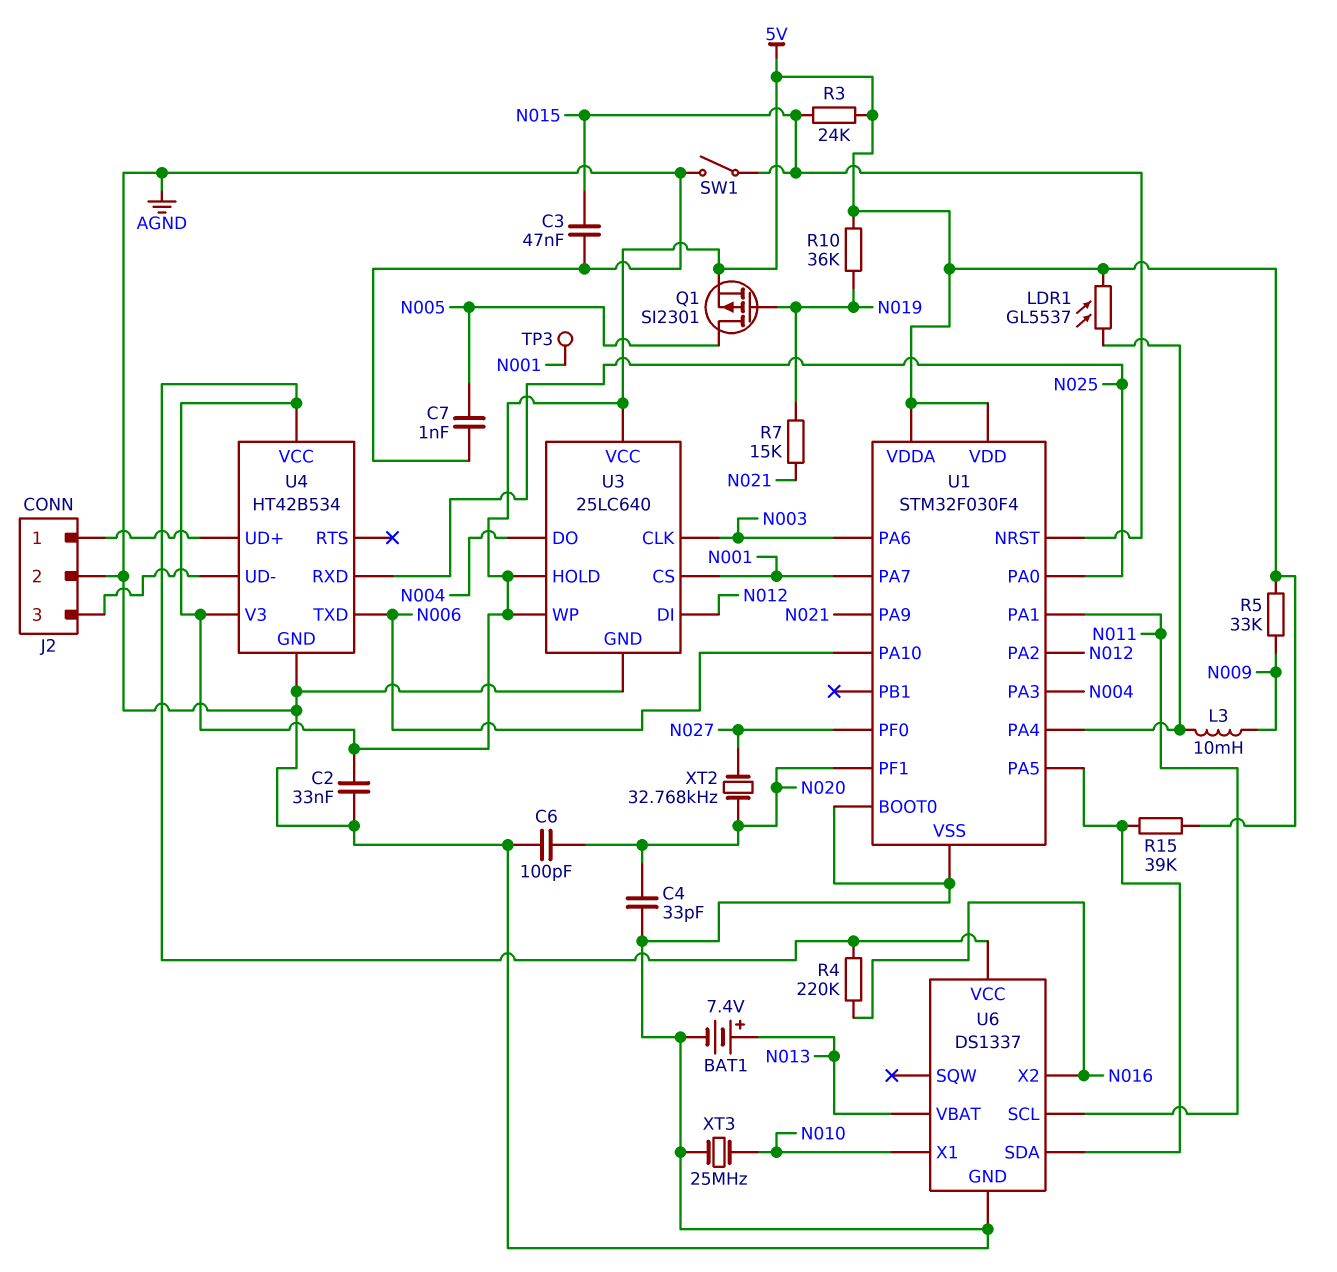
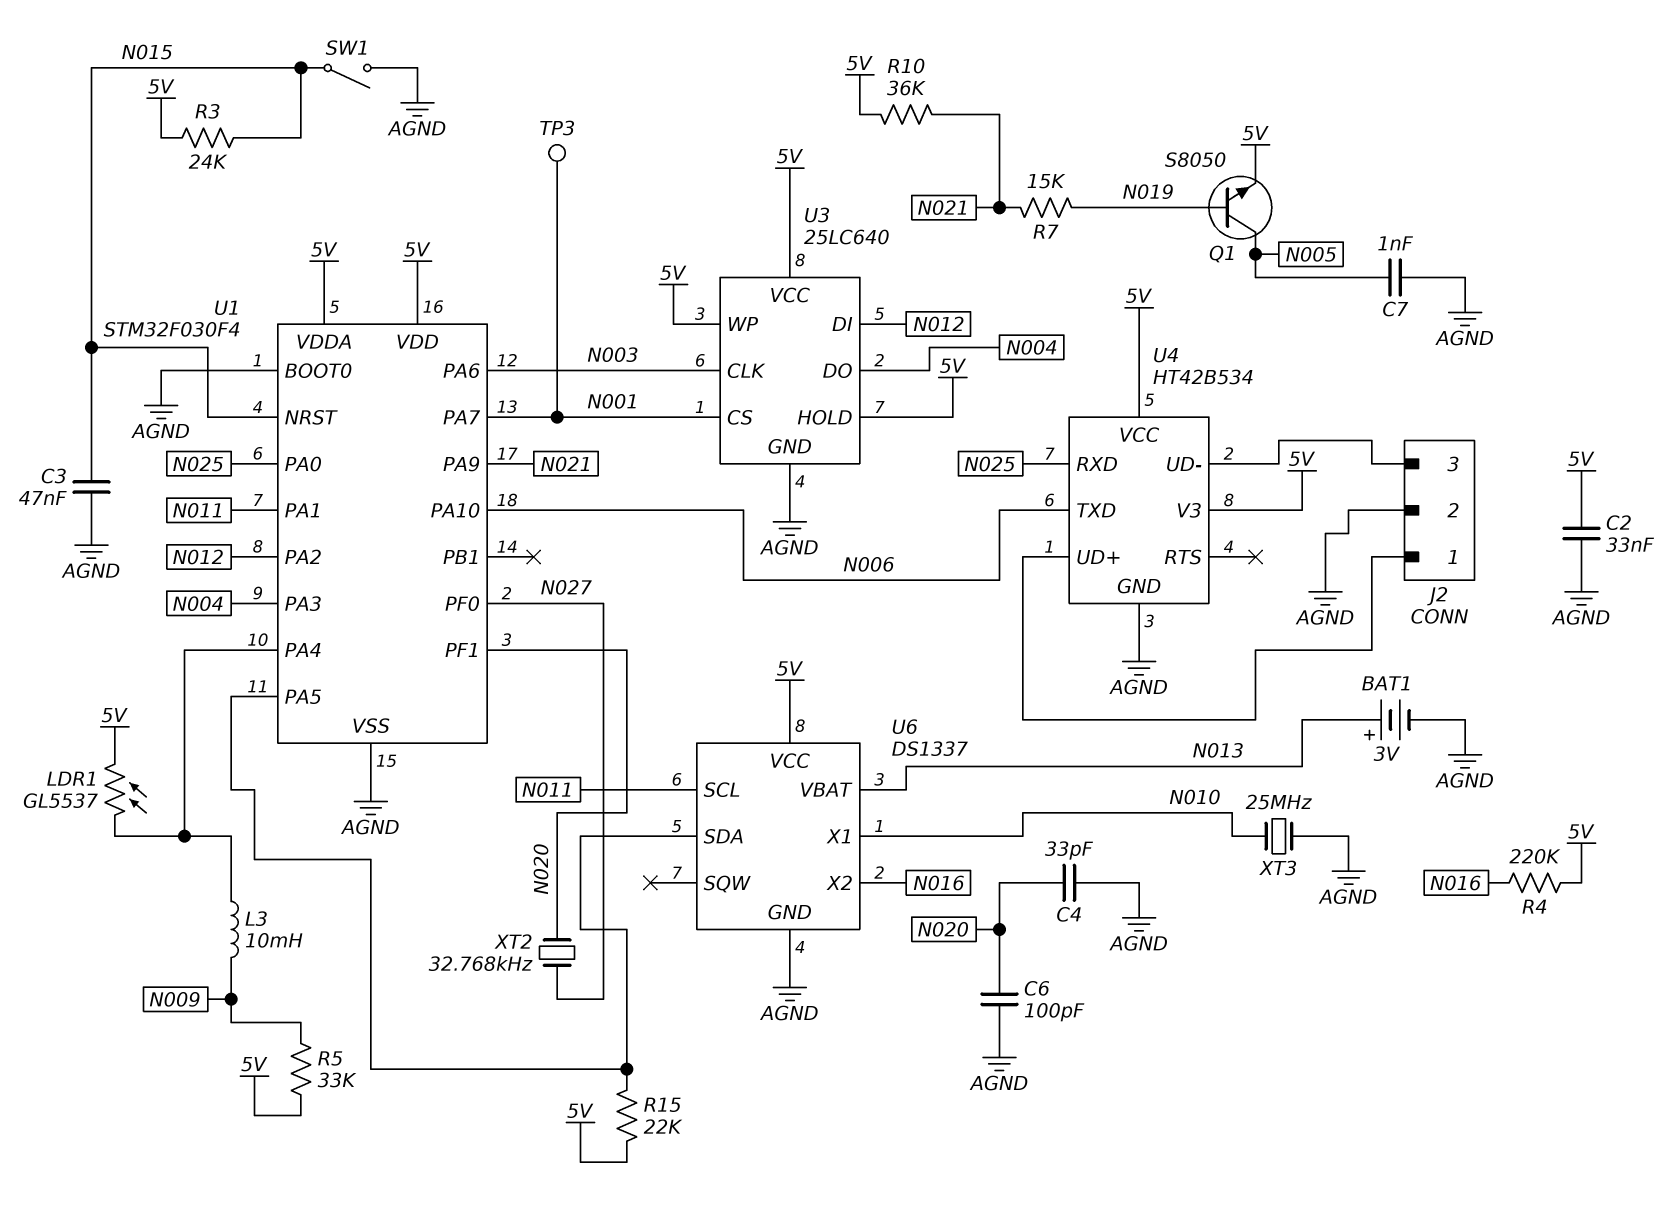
BAT1: 7.4V (plus N013, minus AGND) -> 3V (plus N013, minus AGND)
Q1: PMOS SI2301 (G N019, D N005, S 5V) -> NPN S8050 (B N019, C N005, E 5V)
R10: 36k (5V, N019) -> 36k (5V, N021)
R15: 39k (5V, U1/PA5) -> 22k (5V, U1/PA5)

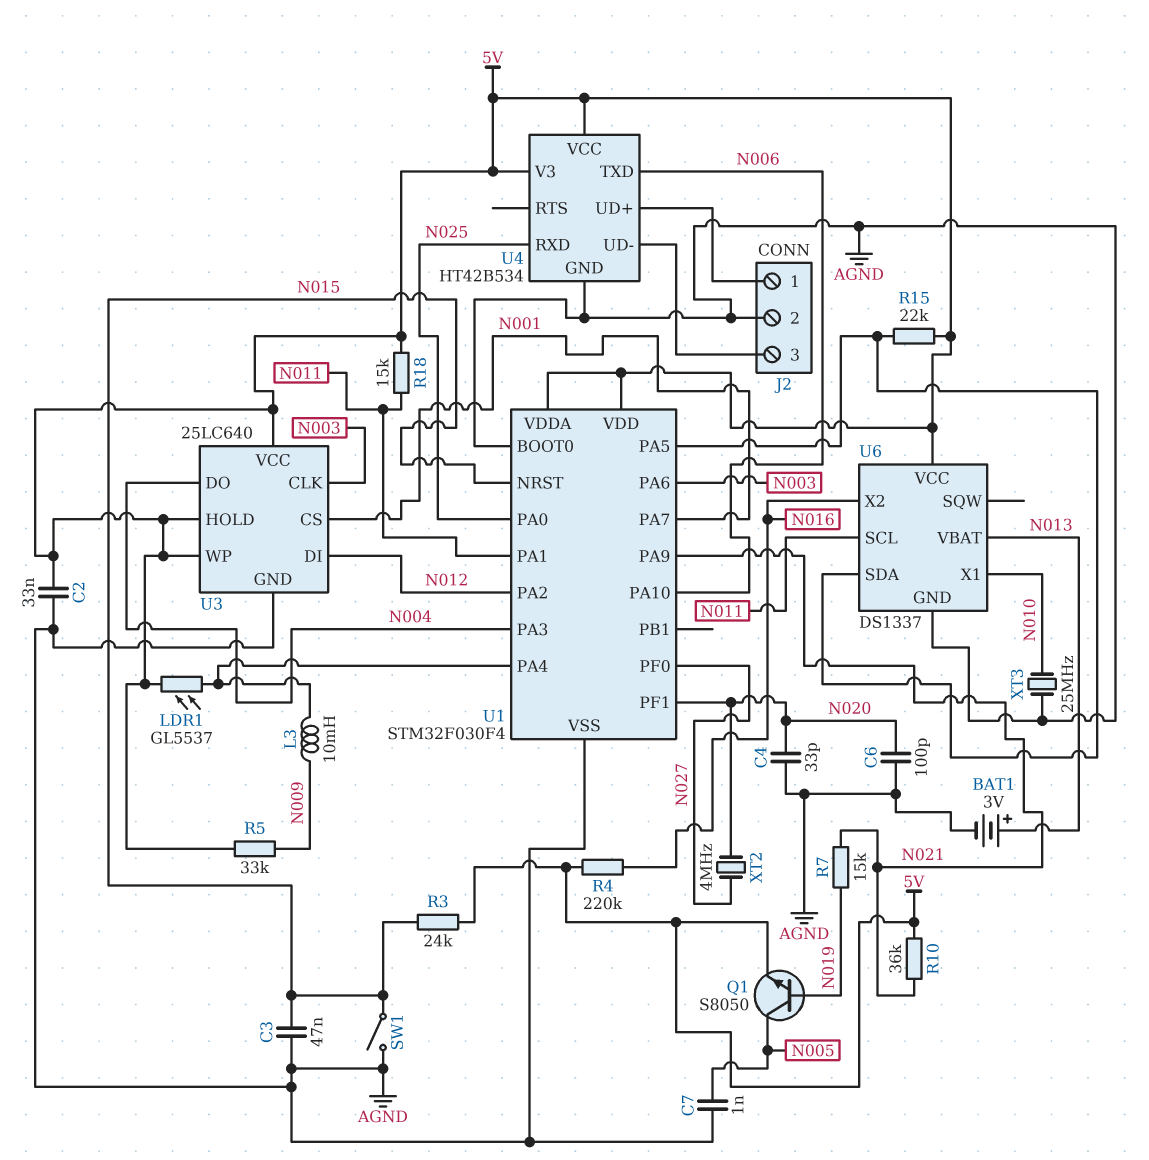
R18: none -> 15k (5V, N011)
TP3: test point (N001) -> none
XT2: 32.768kHz (N020, N027) -> 4MHz (N020, N027)

